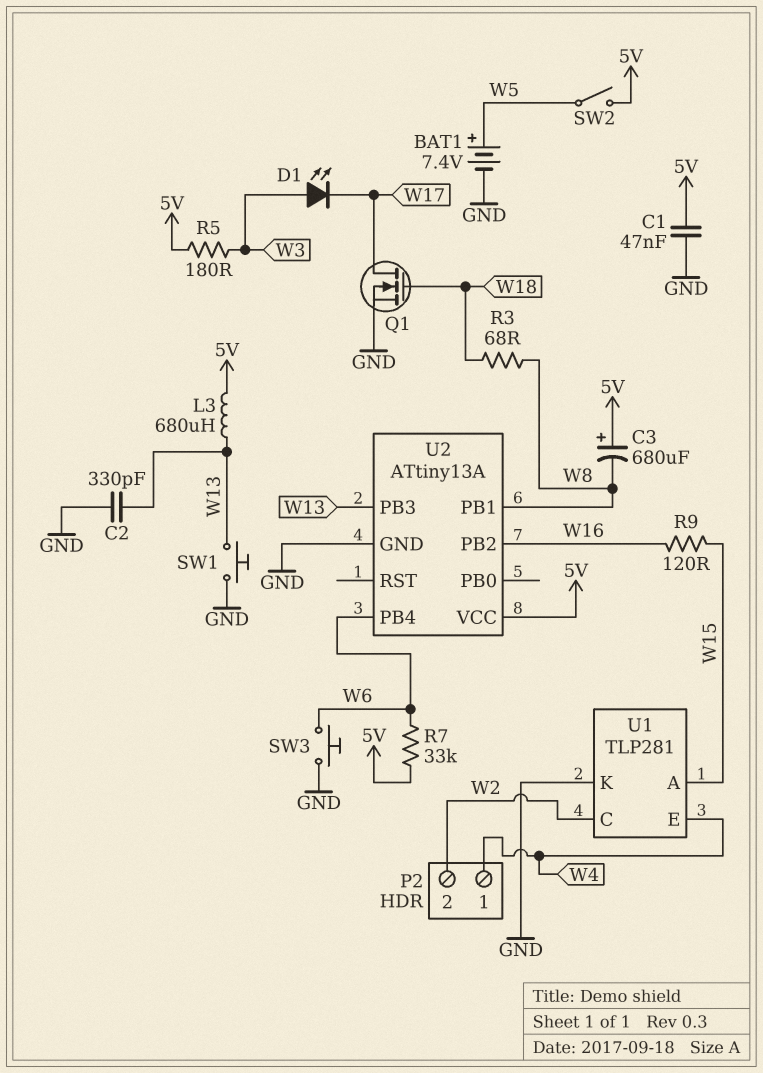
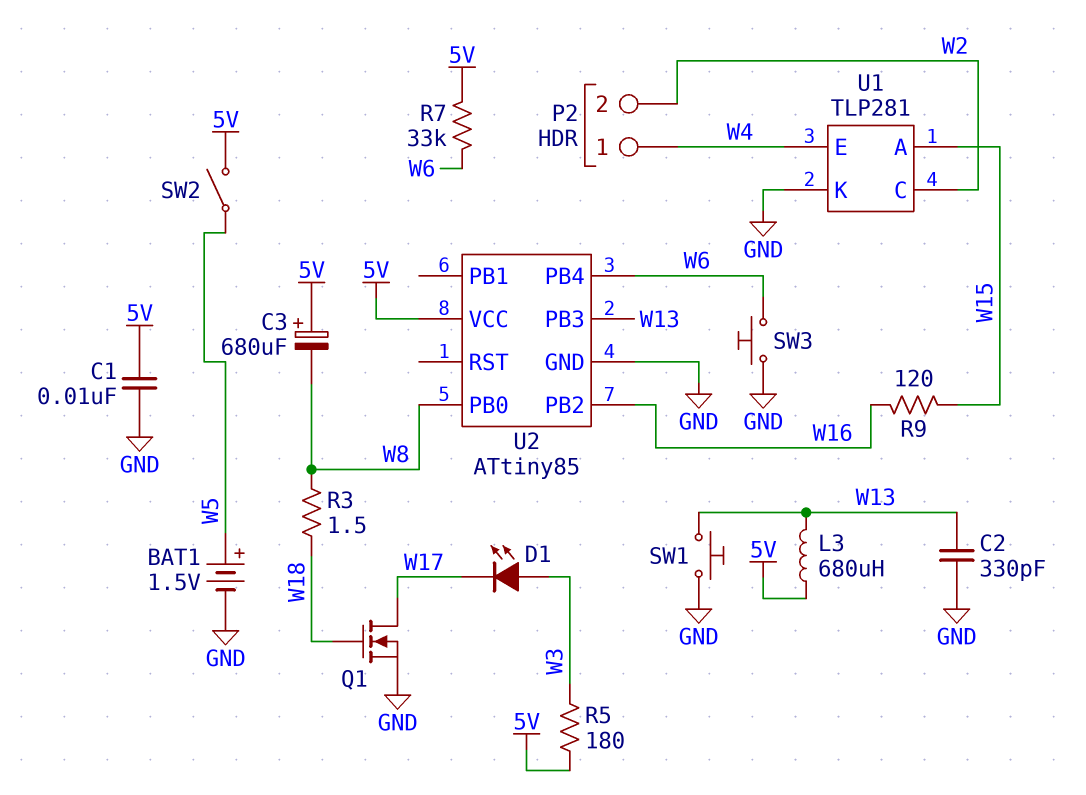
BAT1: 7.4V (plus W5, minus GND) -> 1.5V (plus W5, minus GND)
C1: 47nF (5V, GND) -> 10nF (5V, GND)
R3: 68 (W8, W18) -> 1.5 (W8, W18)
U2: ATtiny13A -> ATtiny85
U2 pin PB0: none -> W8
U2 pin PB1: W8 -> none

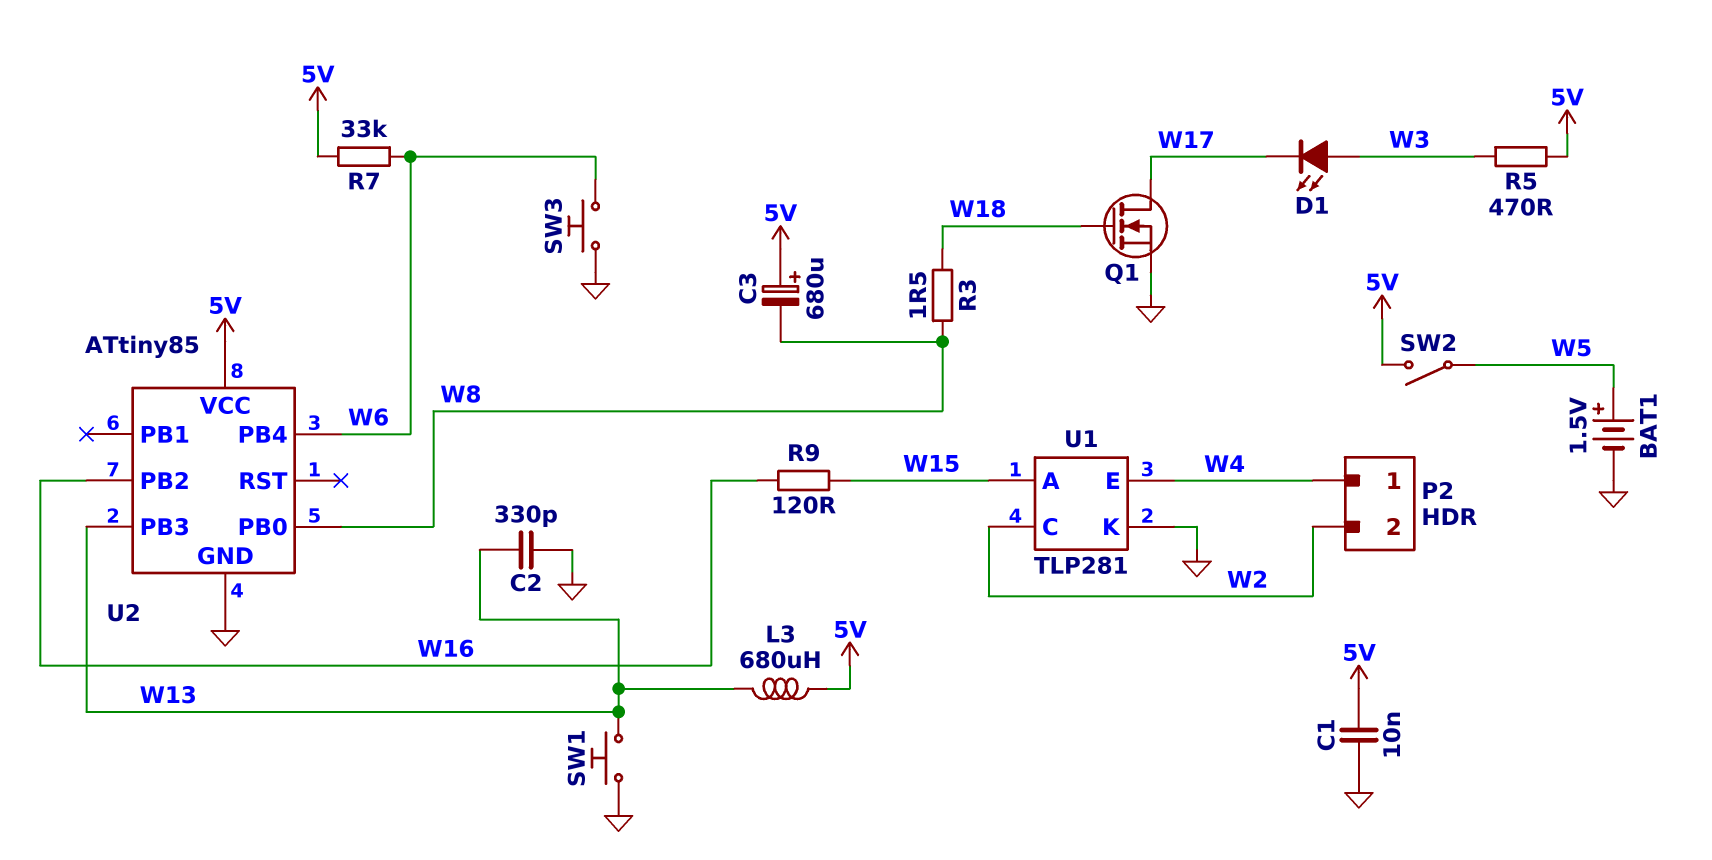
R5: 180 (5V, W3) -> 470 (5V, W3)

